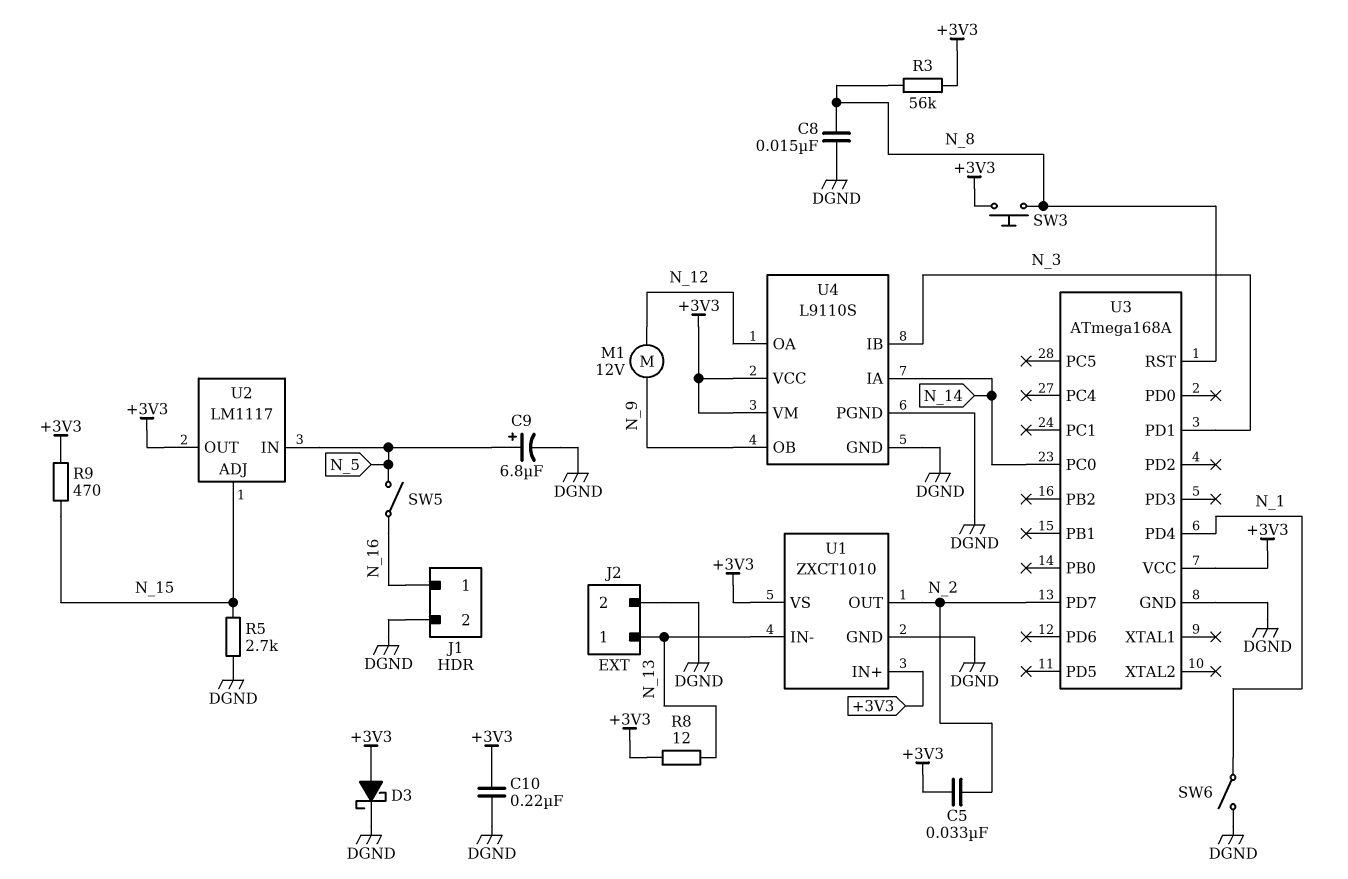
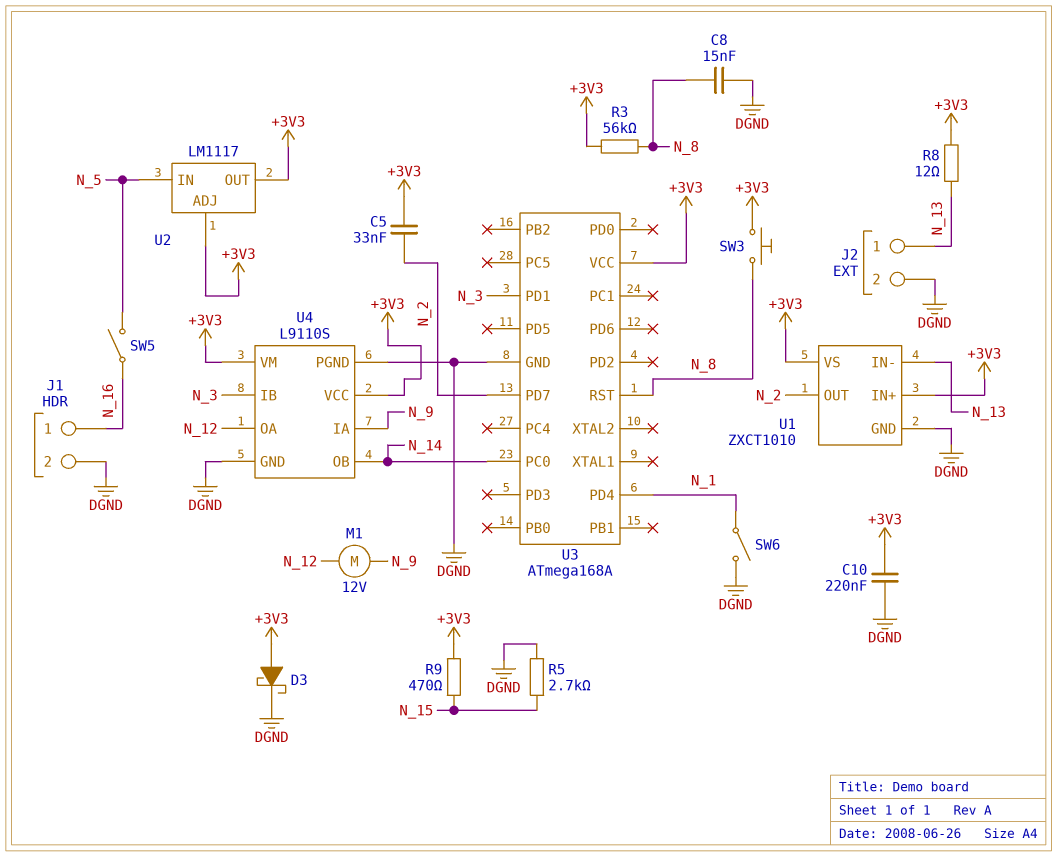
C9: 6.8uF (plus N_5, minus DGND) -> none
U2 pin ADJ: N_15 -> +3V3
U4 pin IA: N_14 -> N_9
U4 pin OB: N_9 -> N_14

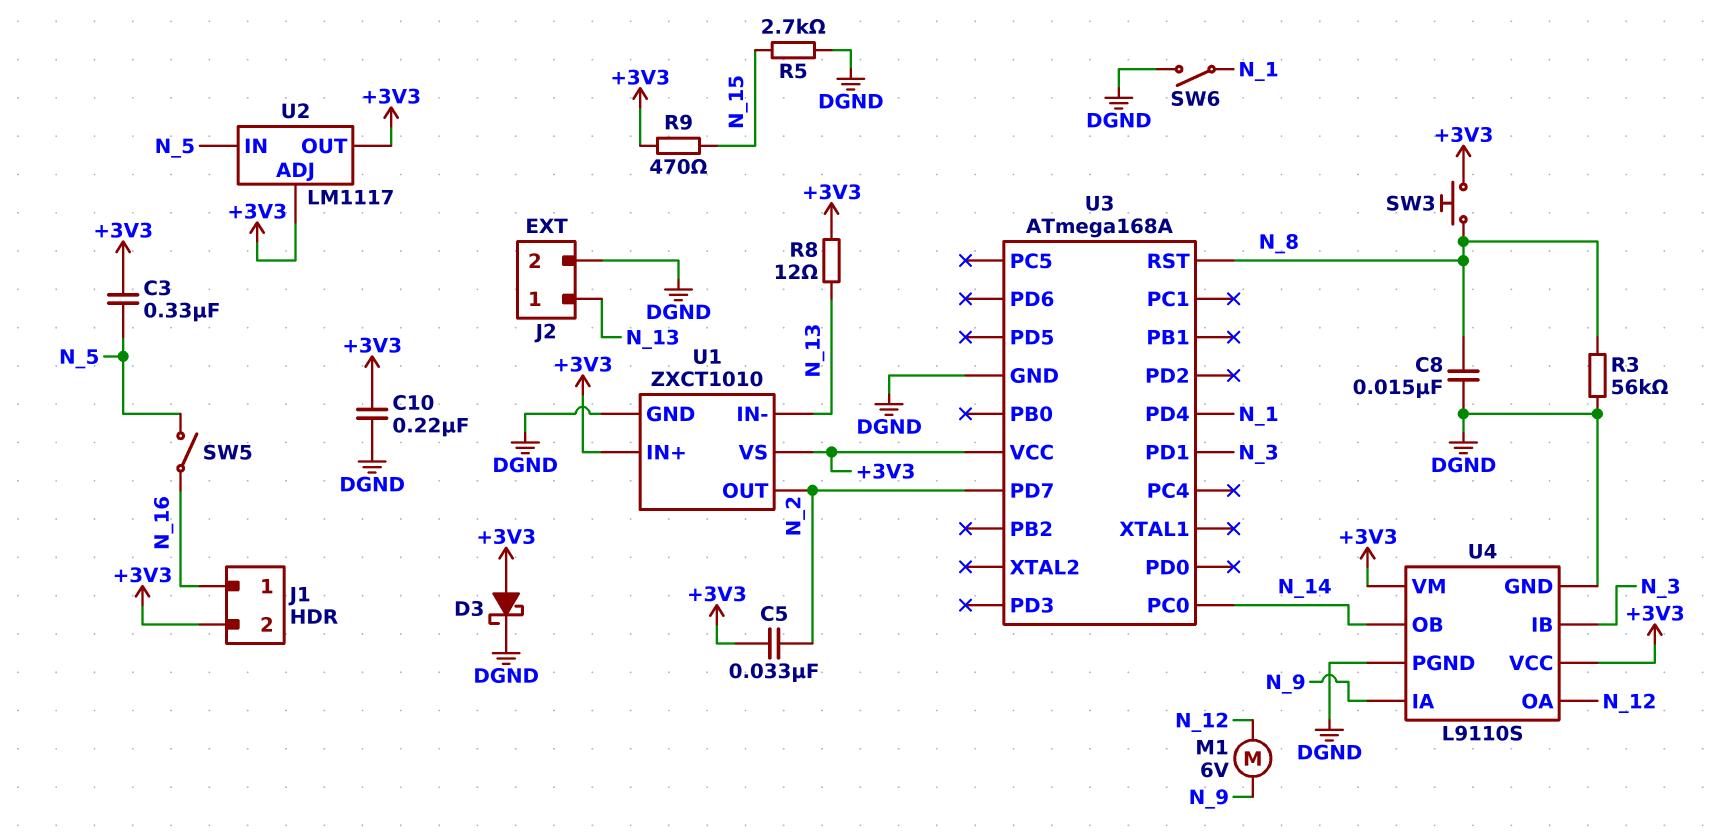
C3: none -> 330nF (+3V3, N_5)
J1 pin 2: DGND -> +3V3
M1: motor 12V (N_9, N_12) -> motor 6V (N_9, N_12)
R3: 56k (+3V3, N_8) -> 56k (DGND, N_8)

